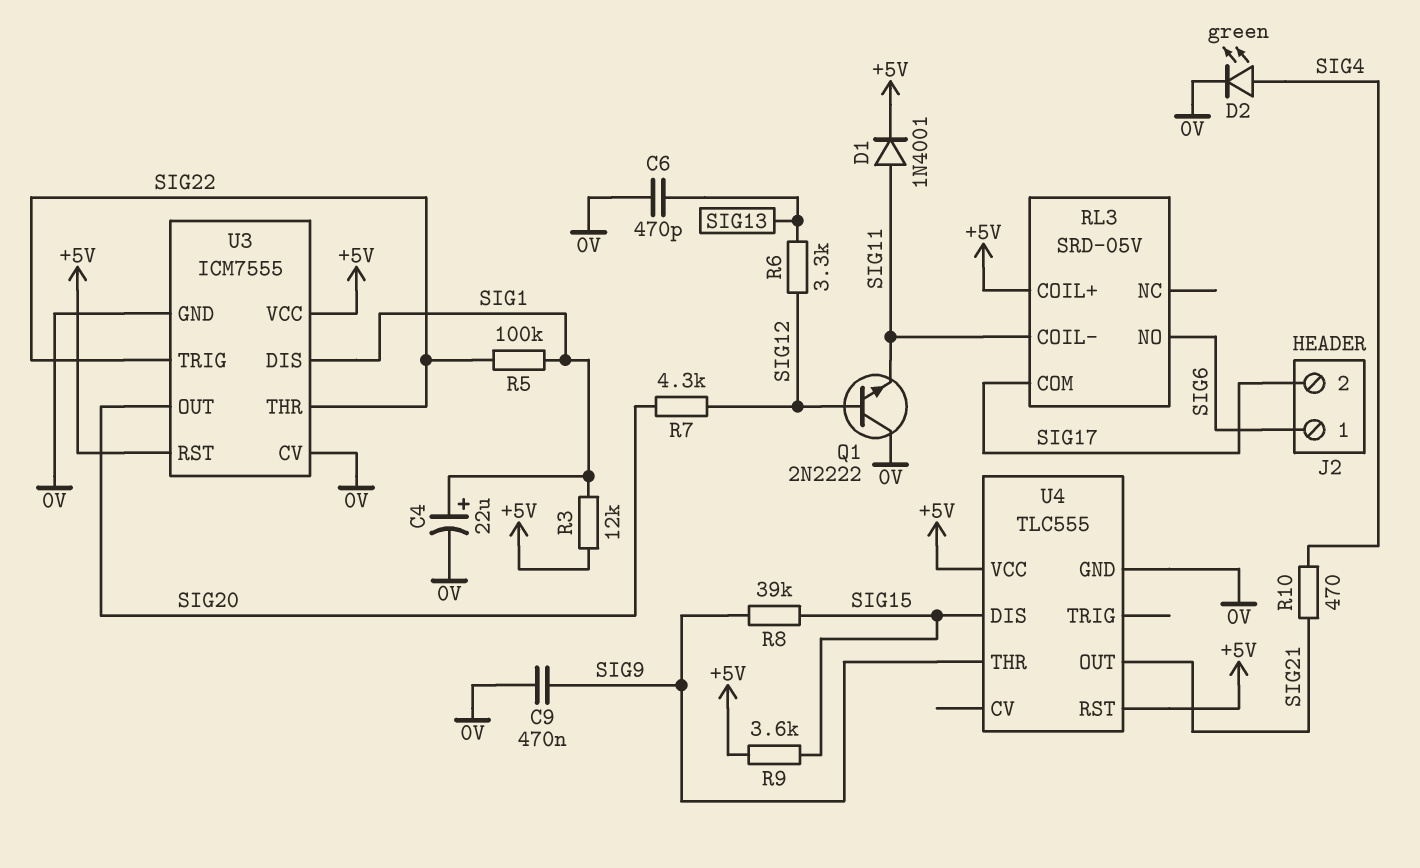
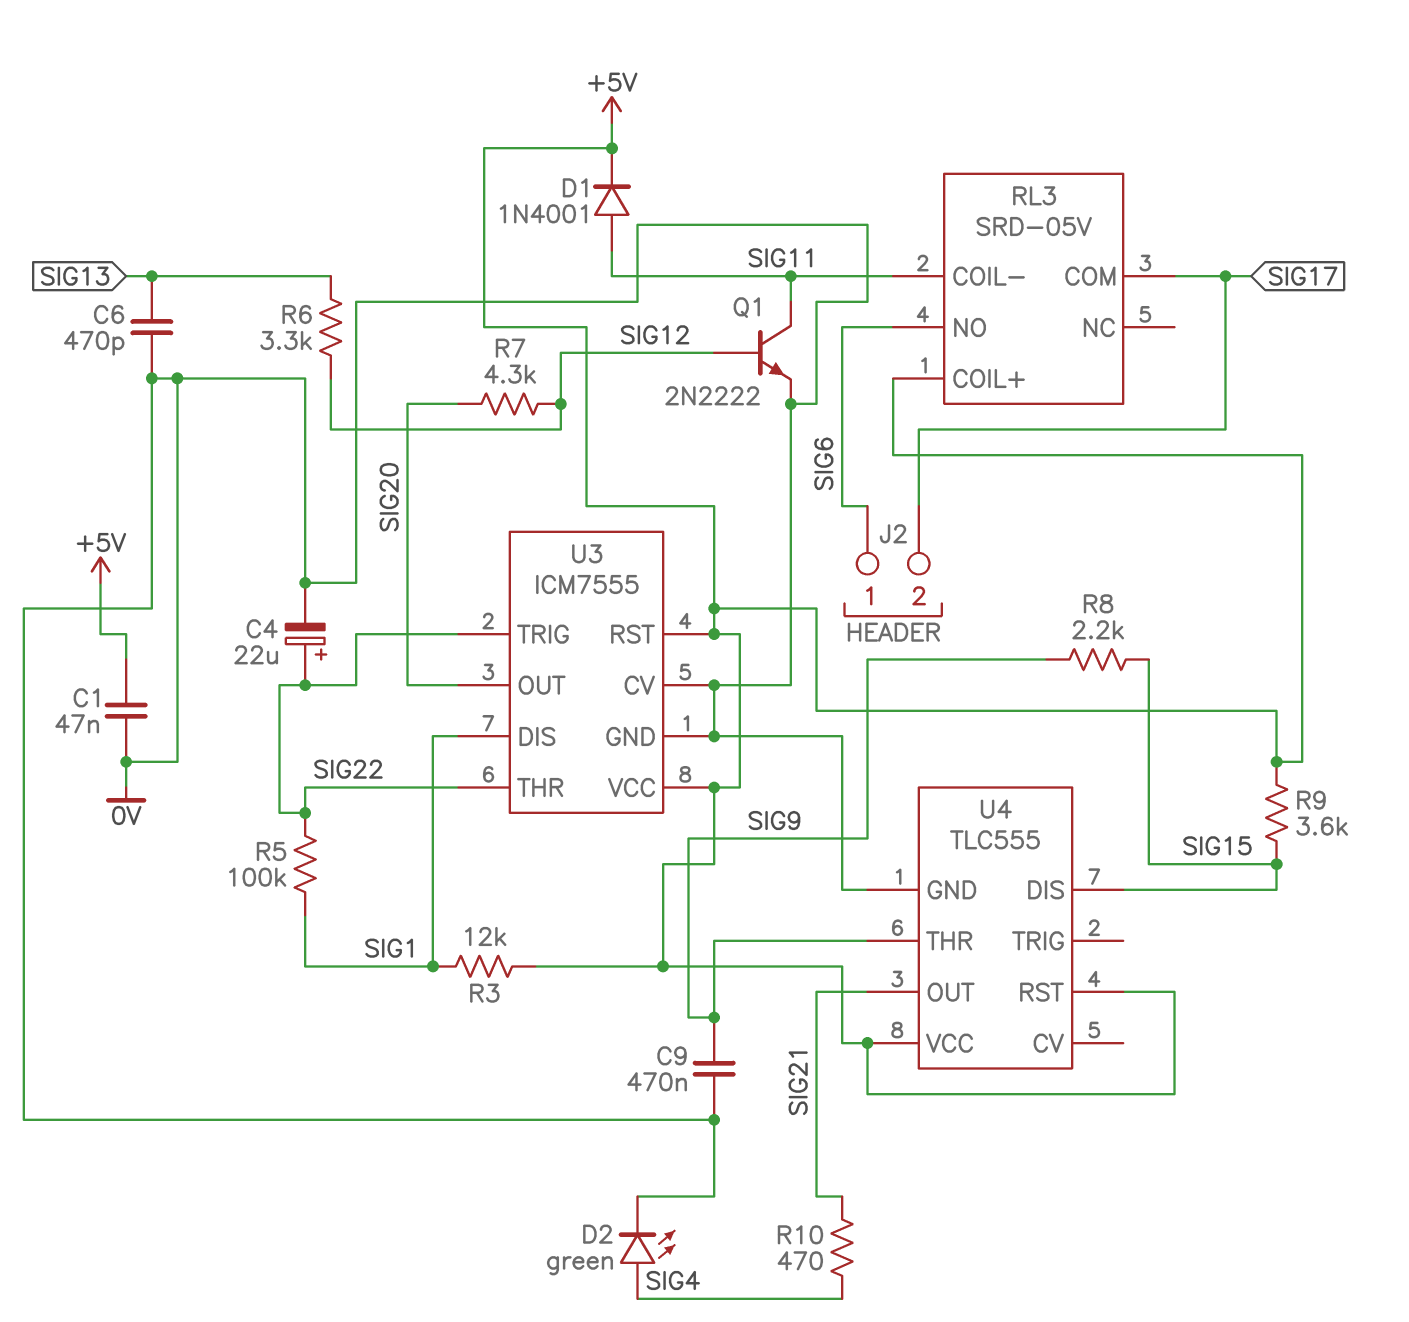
C1: none -> 47nF (+5V, 0V)
C4: 22uF (plus SIG1, minus 0V) -> 22uF (plus SIG22, minus 0V)
Q1: NPN 2N2222 (B SIG12, C 0V, E SIG11) -> NPN 2N2222 (B SIG12, C SIG11, E 0V)
R8: 39k (SIG9, SIG15) -> 2.2k (SIG9, SIG15)

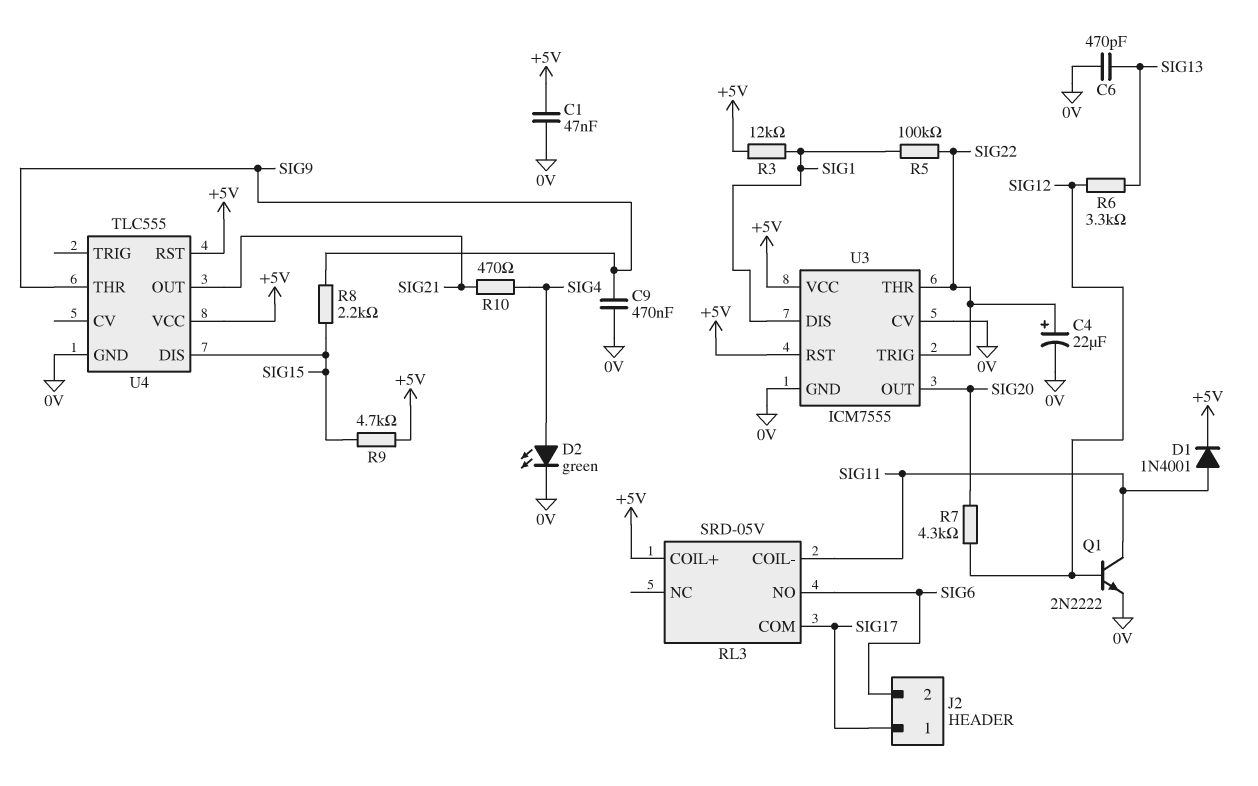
J2 pin 1: SIG6 -> SIG17
J2 pin 2: SIG17 -> SIG6
R9: 3.6k (+5V, SIG15) -> 4.7k (+5V, SIG15)

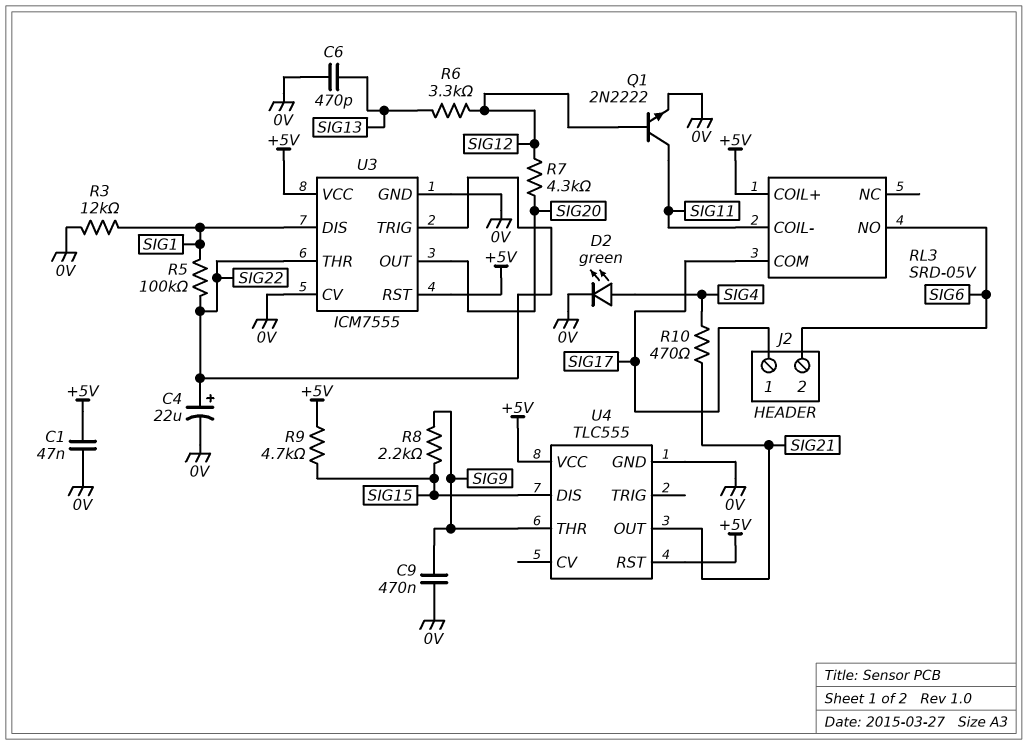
D1: diode 1N4001 (A SIG11, K +5V) -> none
R3: 12k (+5V, SIG1) -> 12k (0V, SIG1)

